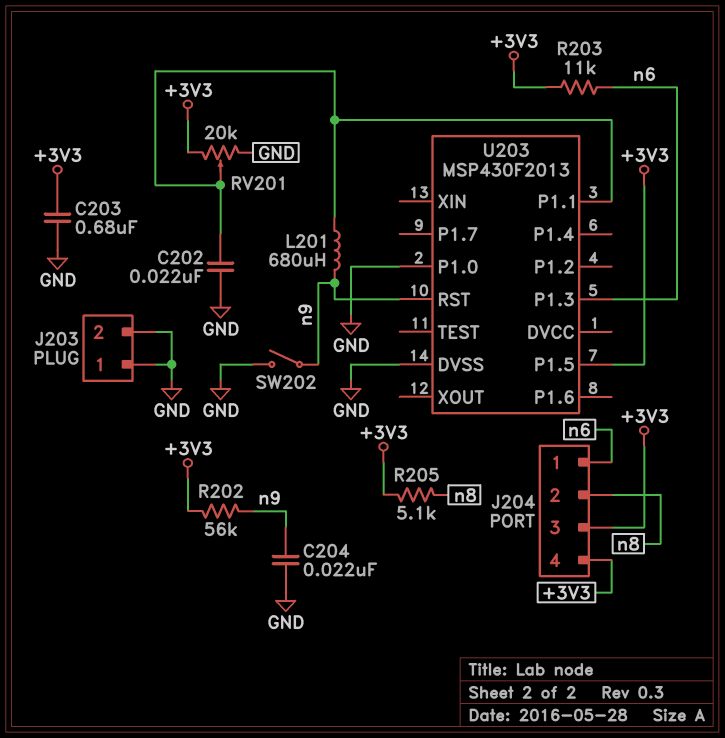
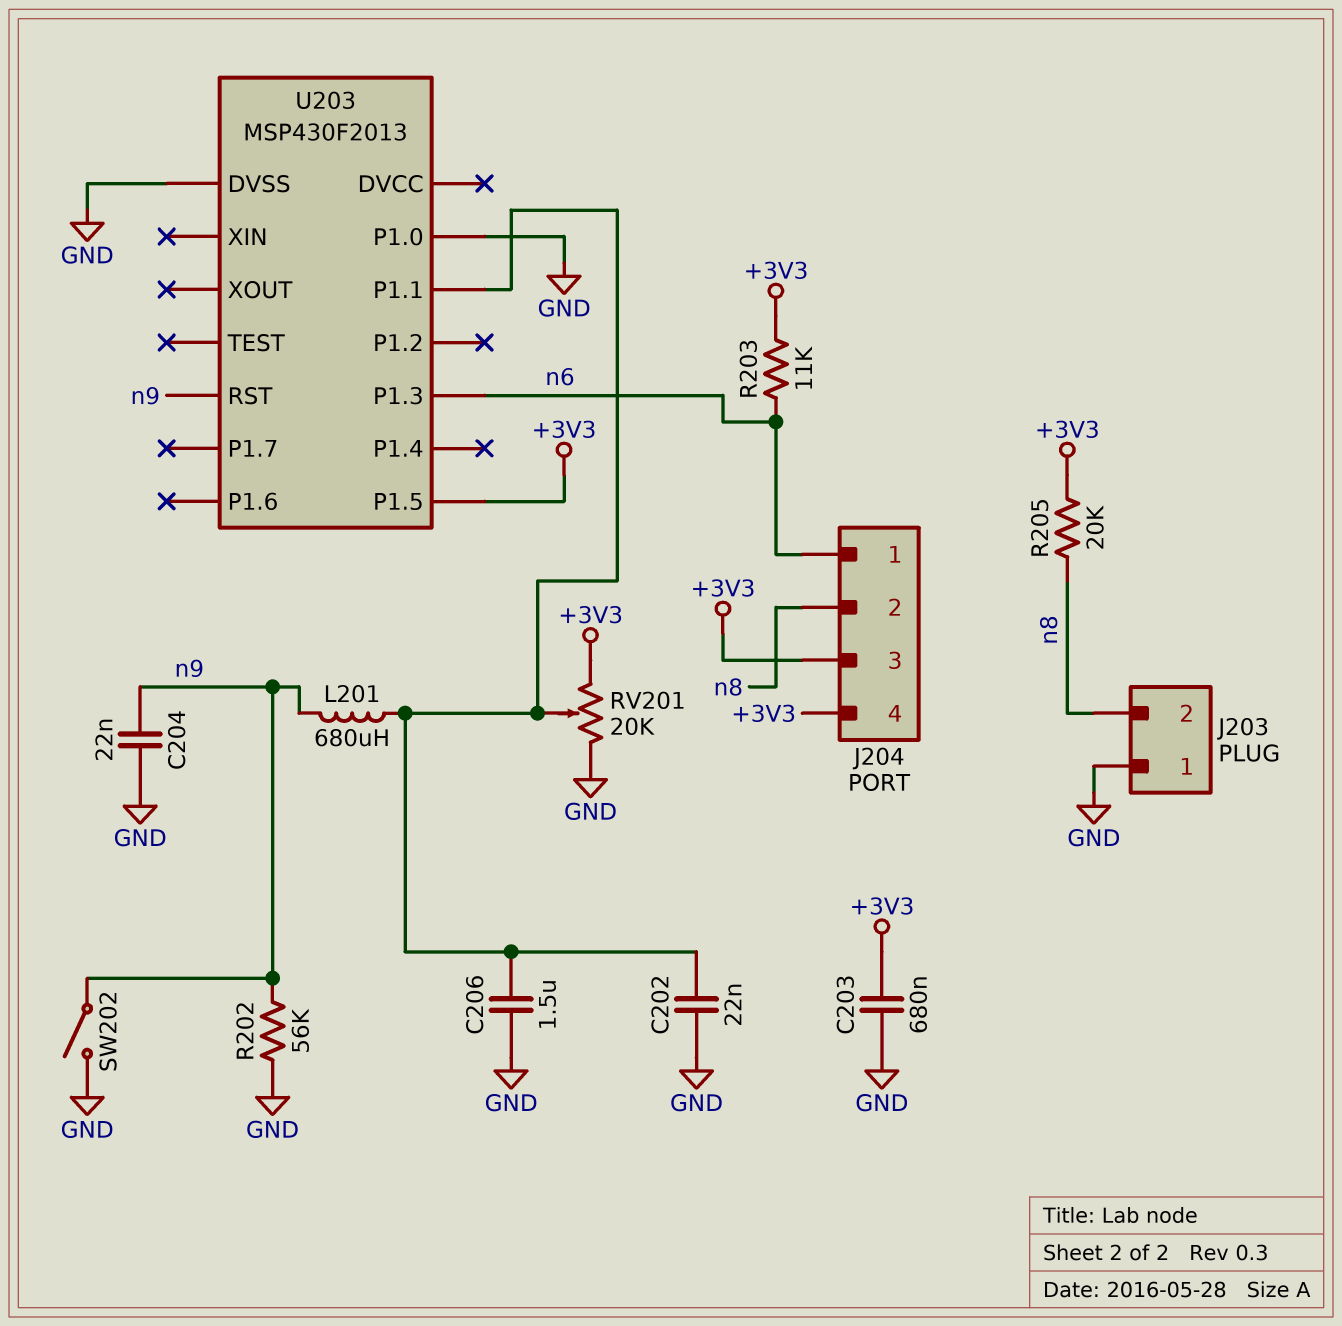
C206: none -> 1.5uF (GND, U203/P1.1)
J203 pin 2: GND -> n8
R202: 56k (+3V3, n9) -> 56k (GND, n9)
R205: 5.1k (+3V3, n8) -> 20k (+3V3, n8)

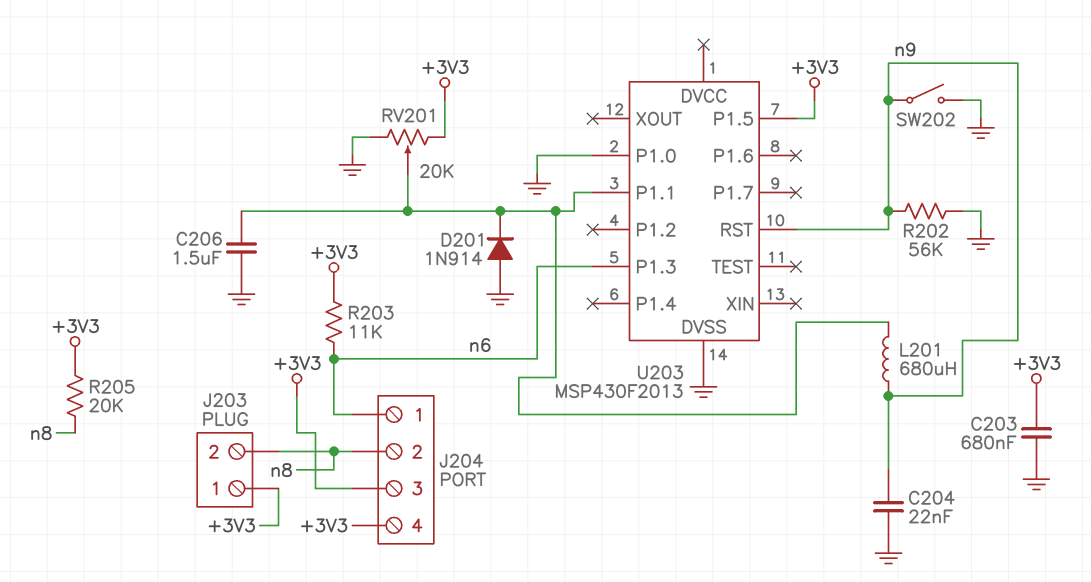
C202: 22nF (GND, U203/P1.1) -> none
D201: none -> diode 1N914 (A GND, K U203/P1.1)
J203 pin 1: GND -> +3V3

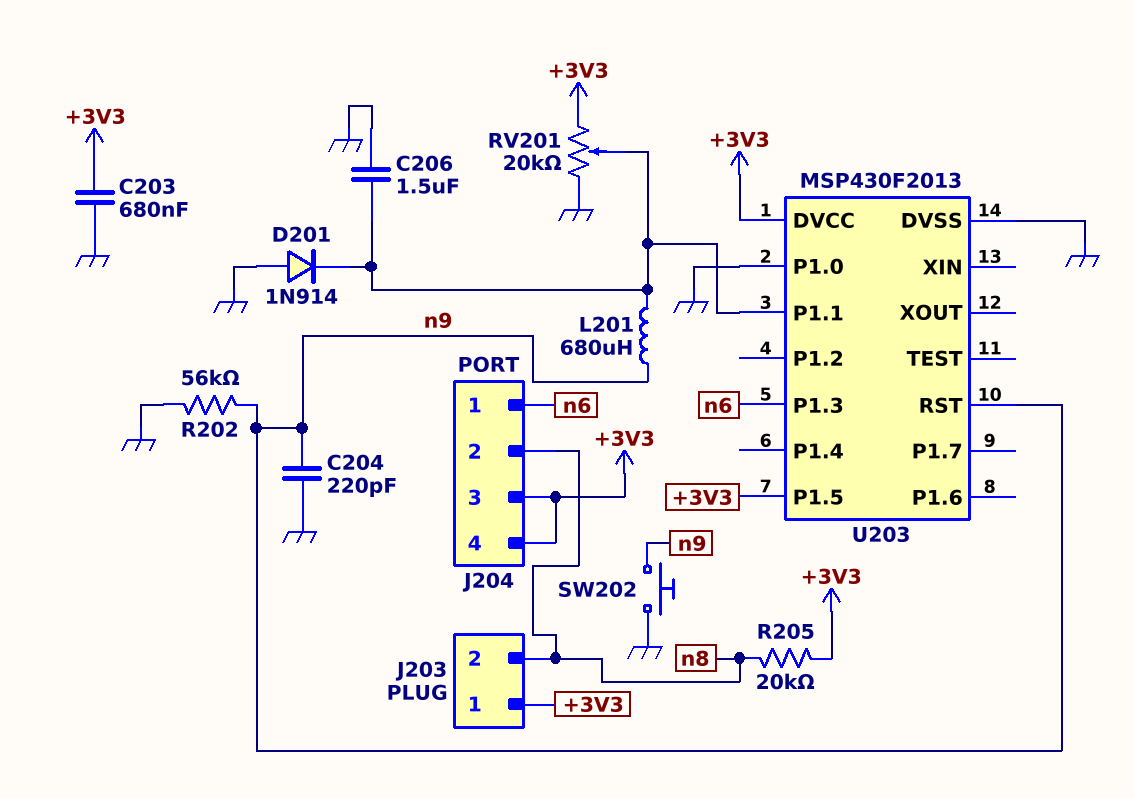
C204: 22nF (GND, n9) -> 220pF (GND, n9)
R203: 11k (+3V3, n6) -> none
SW202: switch (GND, n9) -> button (GND, n9)
U203 pin DVCC: none -> +3V3

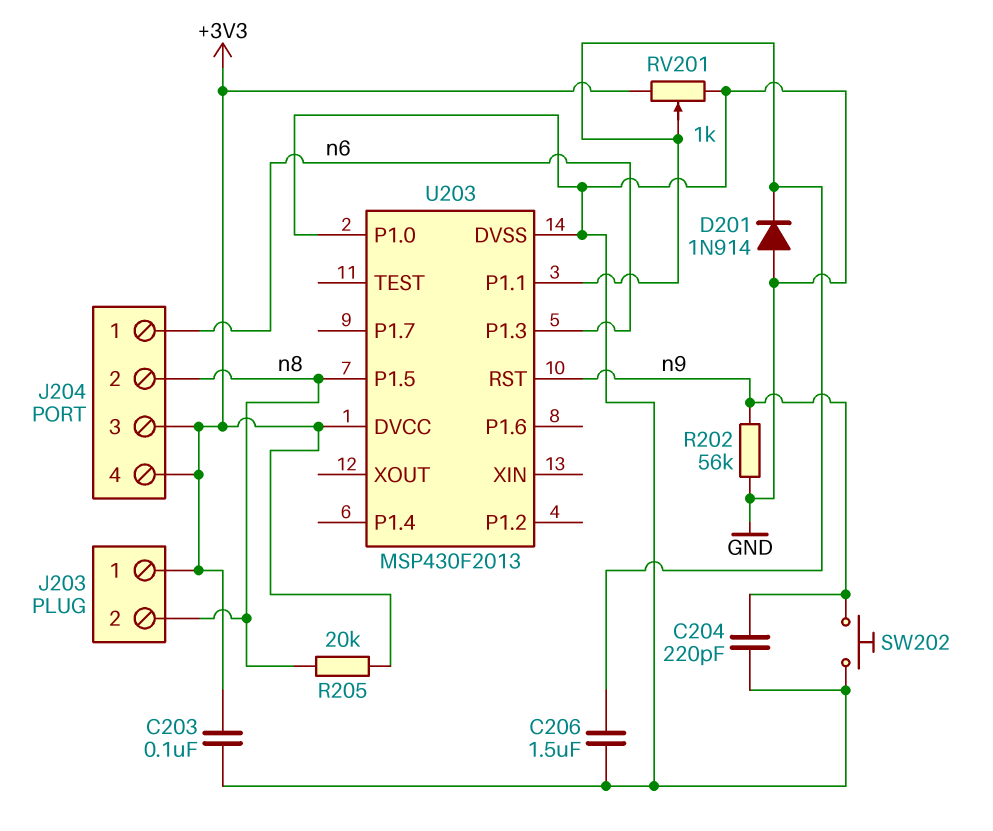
C203: 680nF (+3V3, GND) -> 100nF (+3V3, GND)
L201: 680uH (U203/P1.1, n9) -> none
RV201: 20k (+3V3, GND, wiper U203/P1.1) -> 1k (+3V3, GND, wiper U203/P1.1)
U203 pin P1.5: +3V3 -> n8

